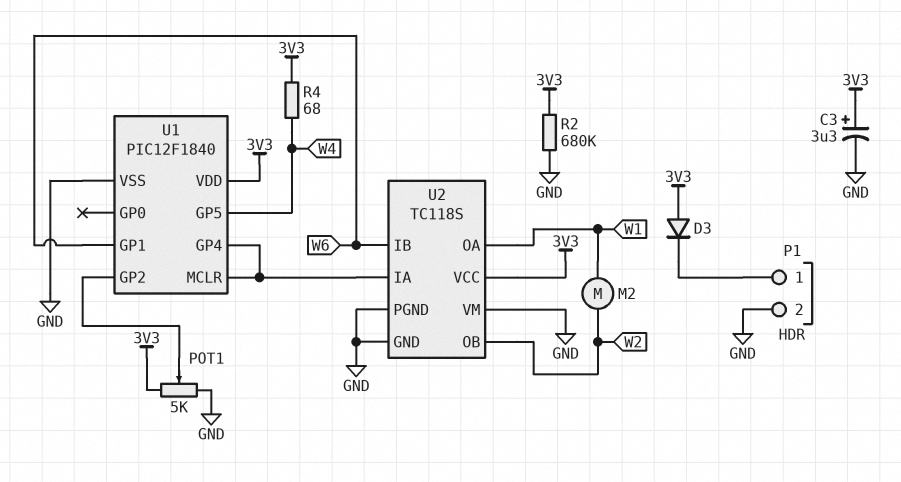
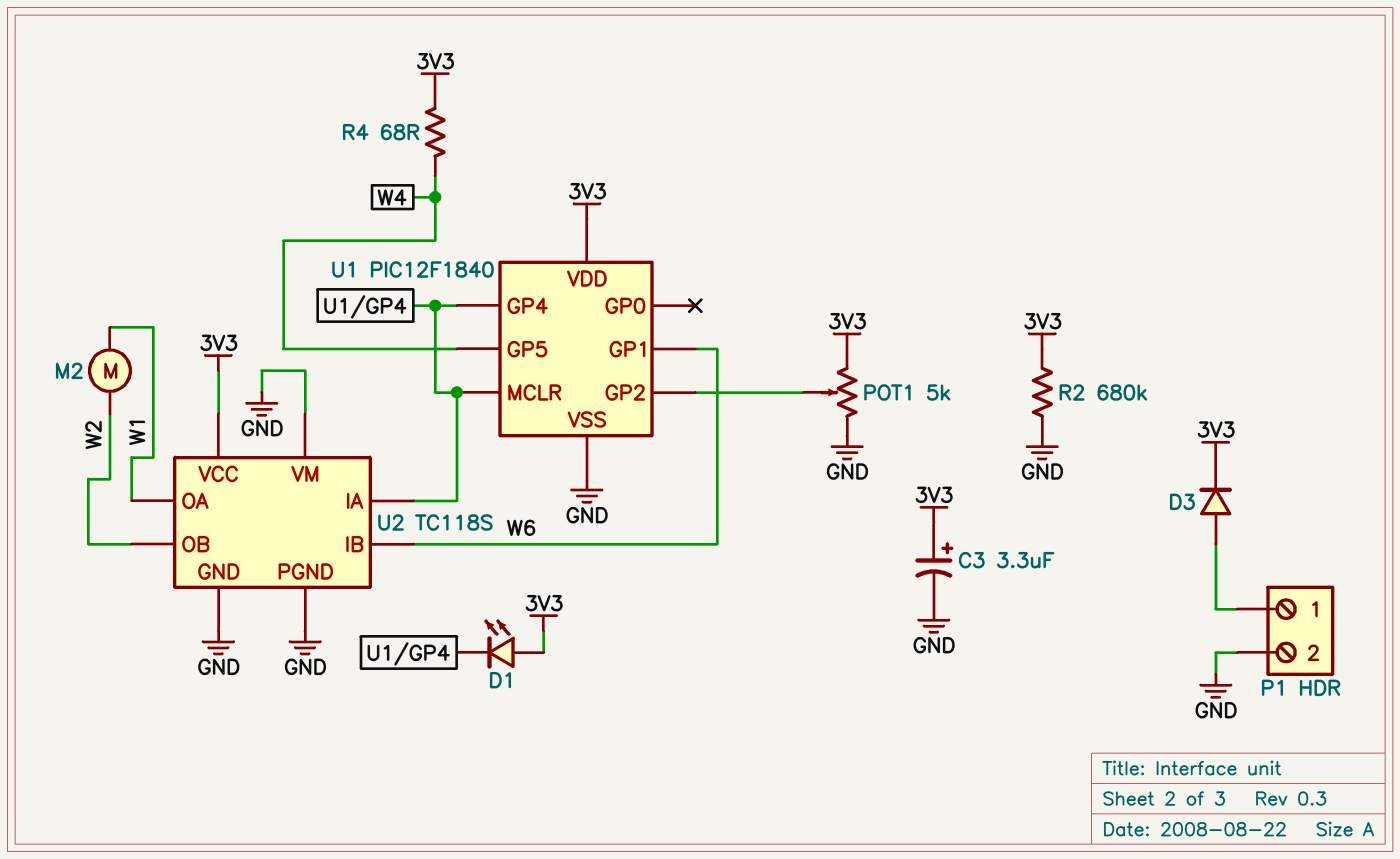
D1: none -> LED (A 3V3, K U1/GP4)
D3: diode (A 3V3, K P1/1) -> diode (A P1/1, K 3V3)

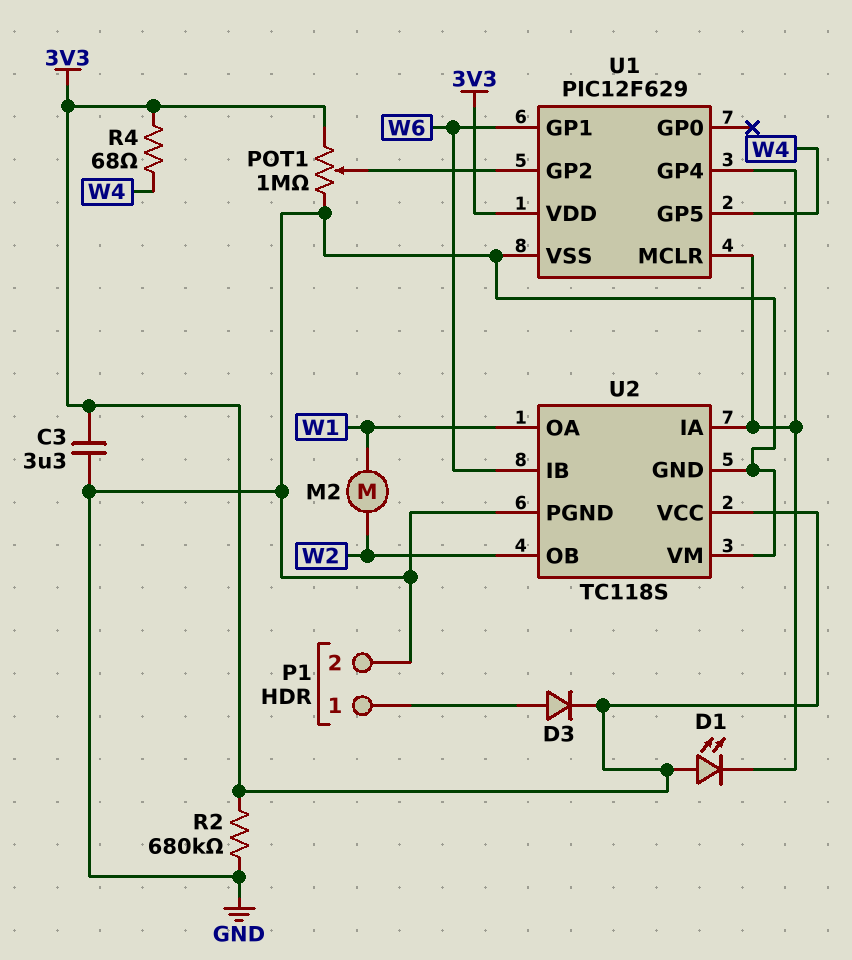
C3: 3.3uF (plus 3V3, minus GND) -> 3.3uF (3V3, GND)
POT1: 5k (3V3, GND, wiper U1/GP2) -> 1M (3V3, GND, wiper U1/GP2)
U1: PIC12F1840 -> PIC12F629

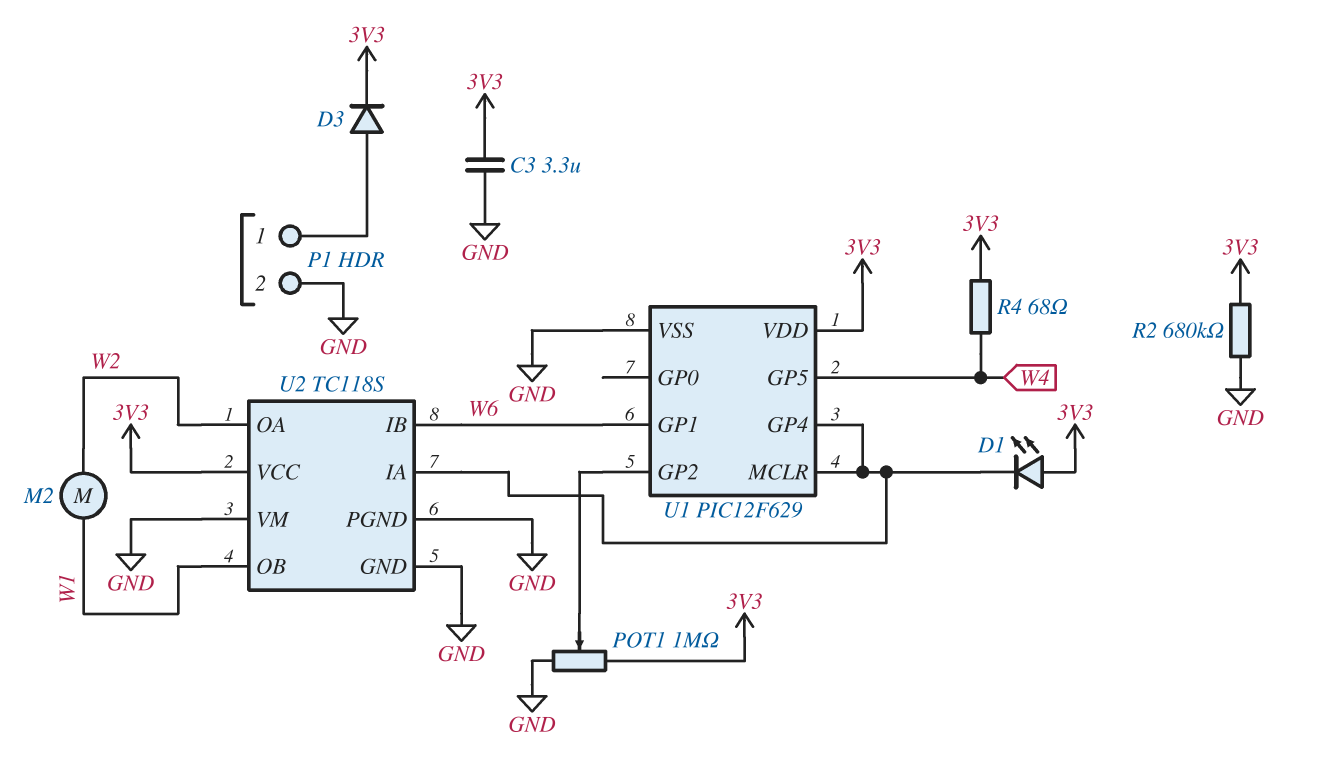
U2 pin OA: W1 -> W2
U2 pin OB: W2 -> W1

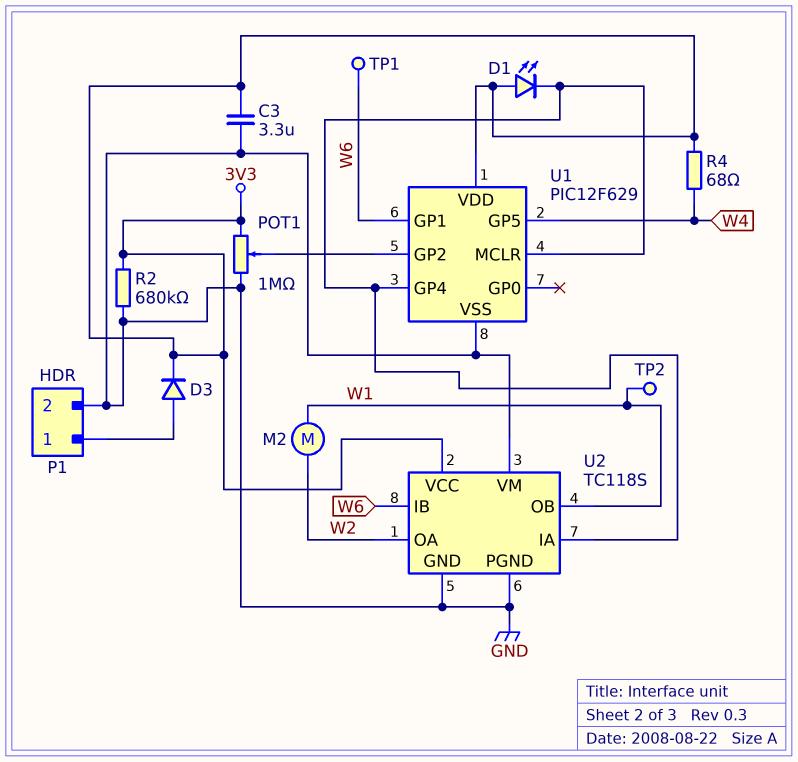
TP1: none -> test point (W6)
TP2: none -> test point (W1)

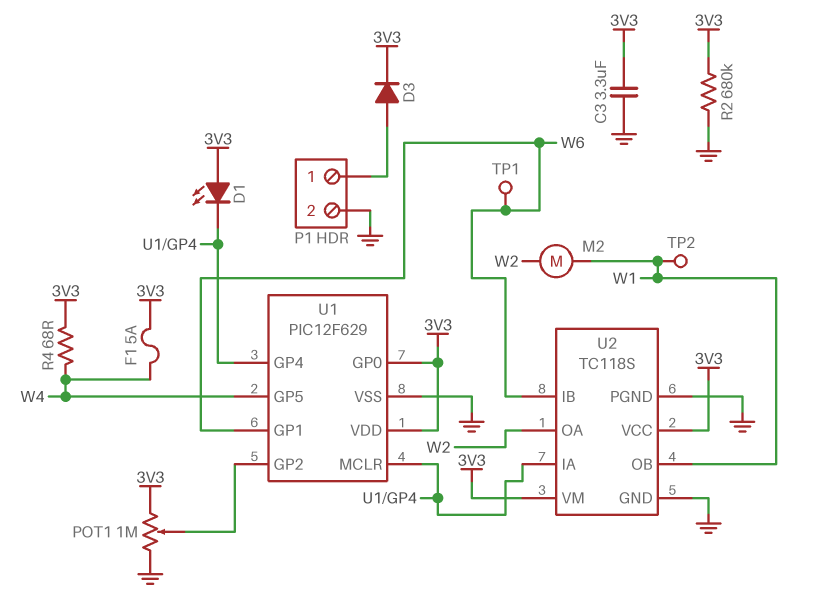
F1: none -> 5A (3V3, W4)
U1 pin GP0: none -> 3V3
U2 pin VM: GND -> 3V3

